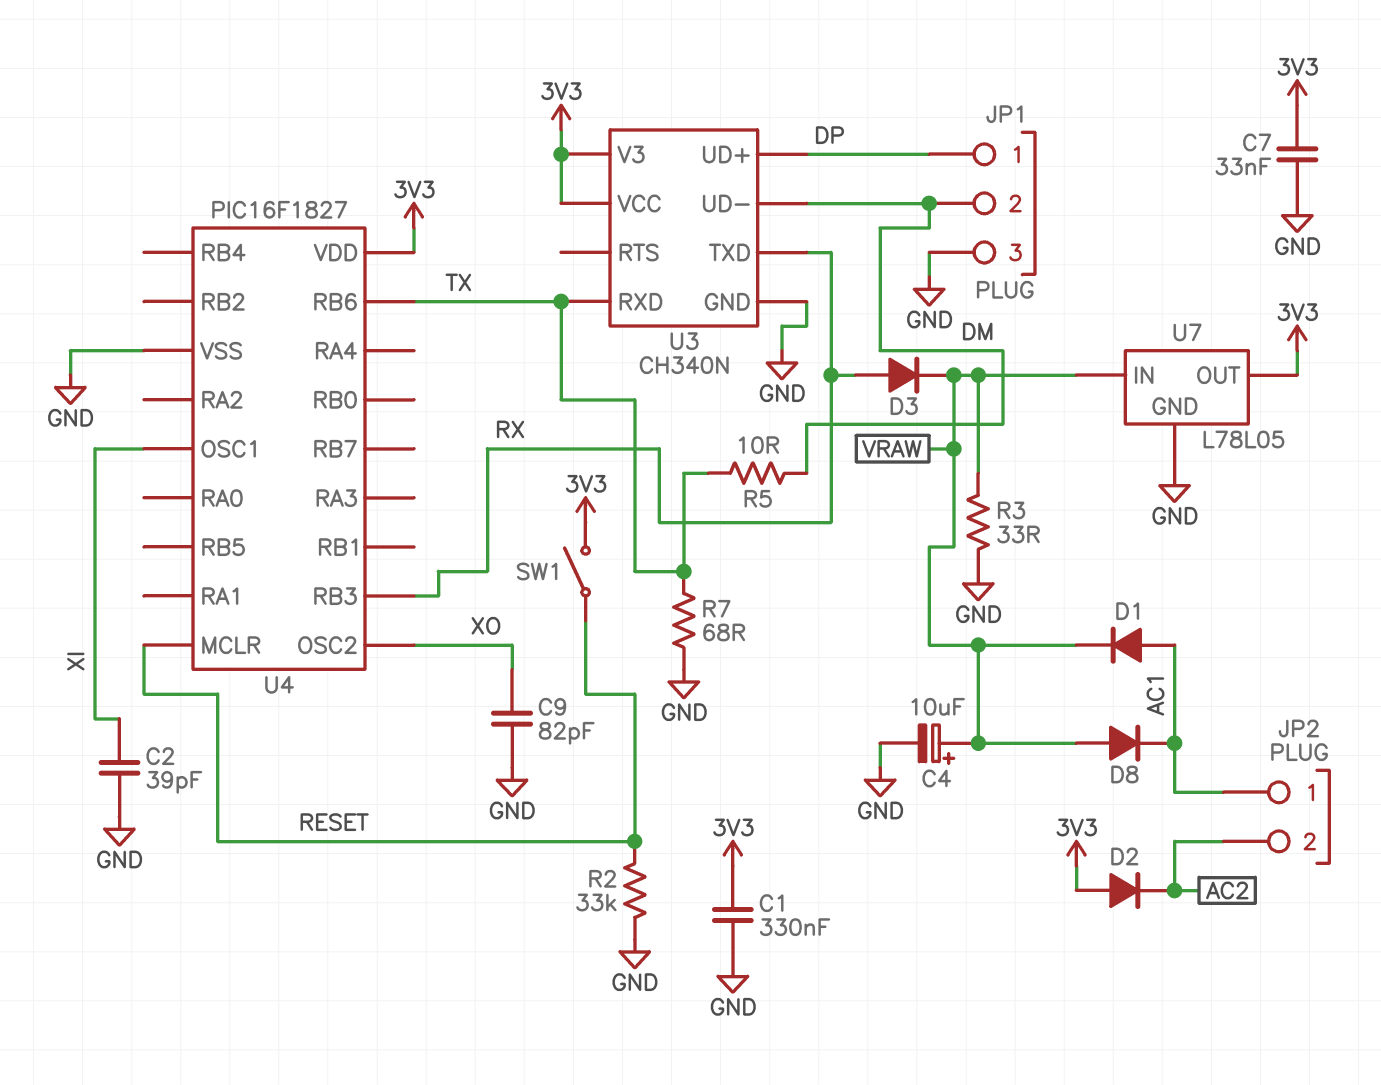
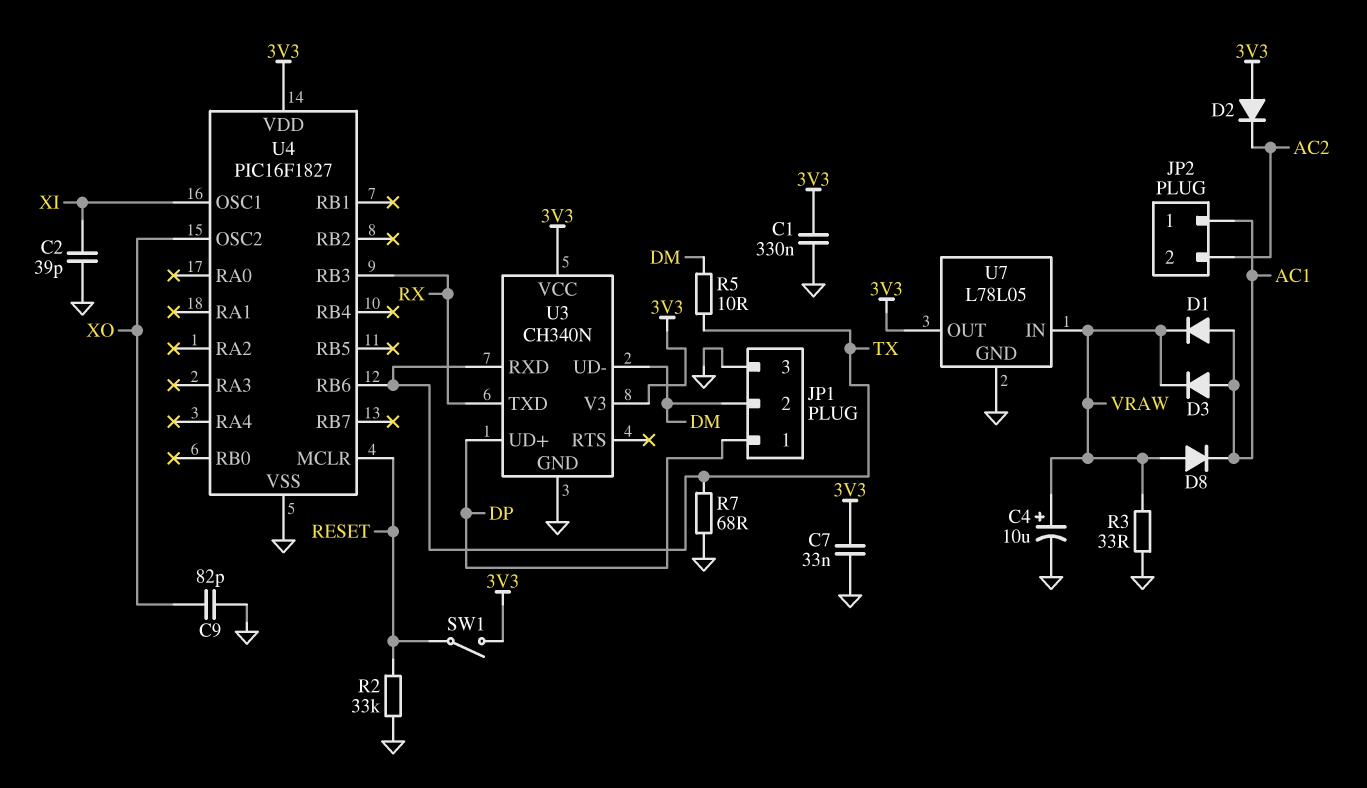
D3: diode (A RX, K VRAW) -> diode (A AC1, K VRAW)

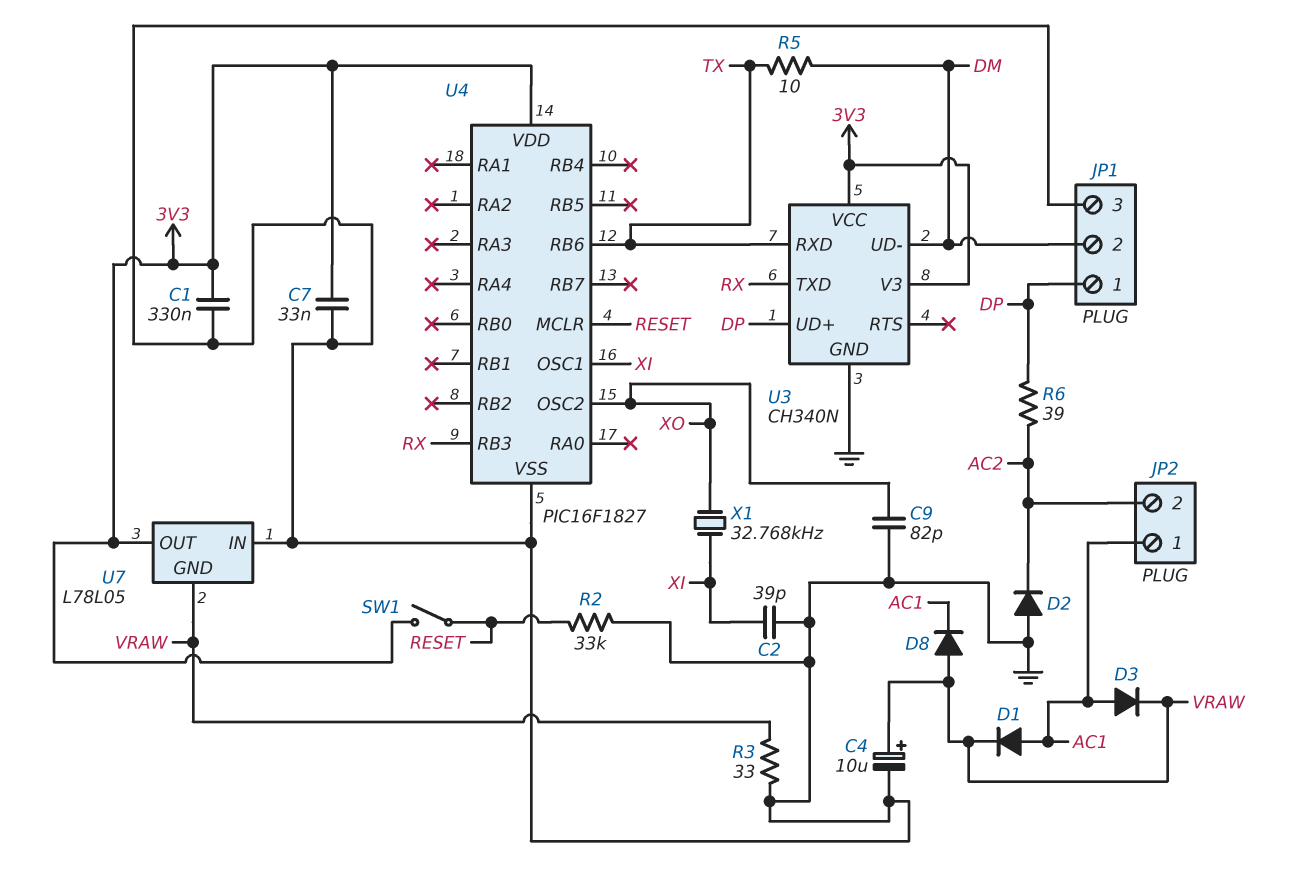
D2: diode (A 3V3, K AC2) -> diode (A GND, K AC2)
R6: none -> 39 (AC2, DP)
R7: 68 (GND, TX) -> none
U7 pin GND: GND -> VRAW
U7 pin IN: VRAW -> GND
X1: none -> 32.768kHz (XI, XO)

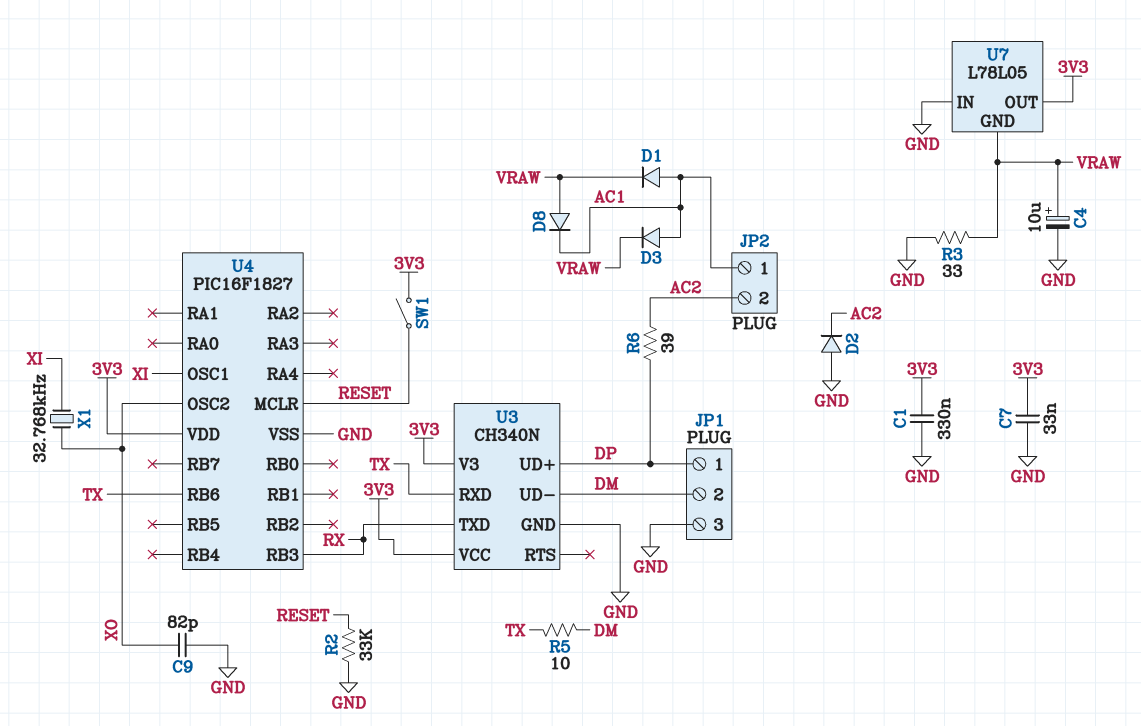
C2: 39pF (GND, XI) -> none

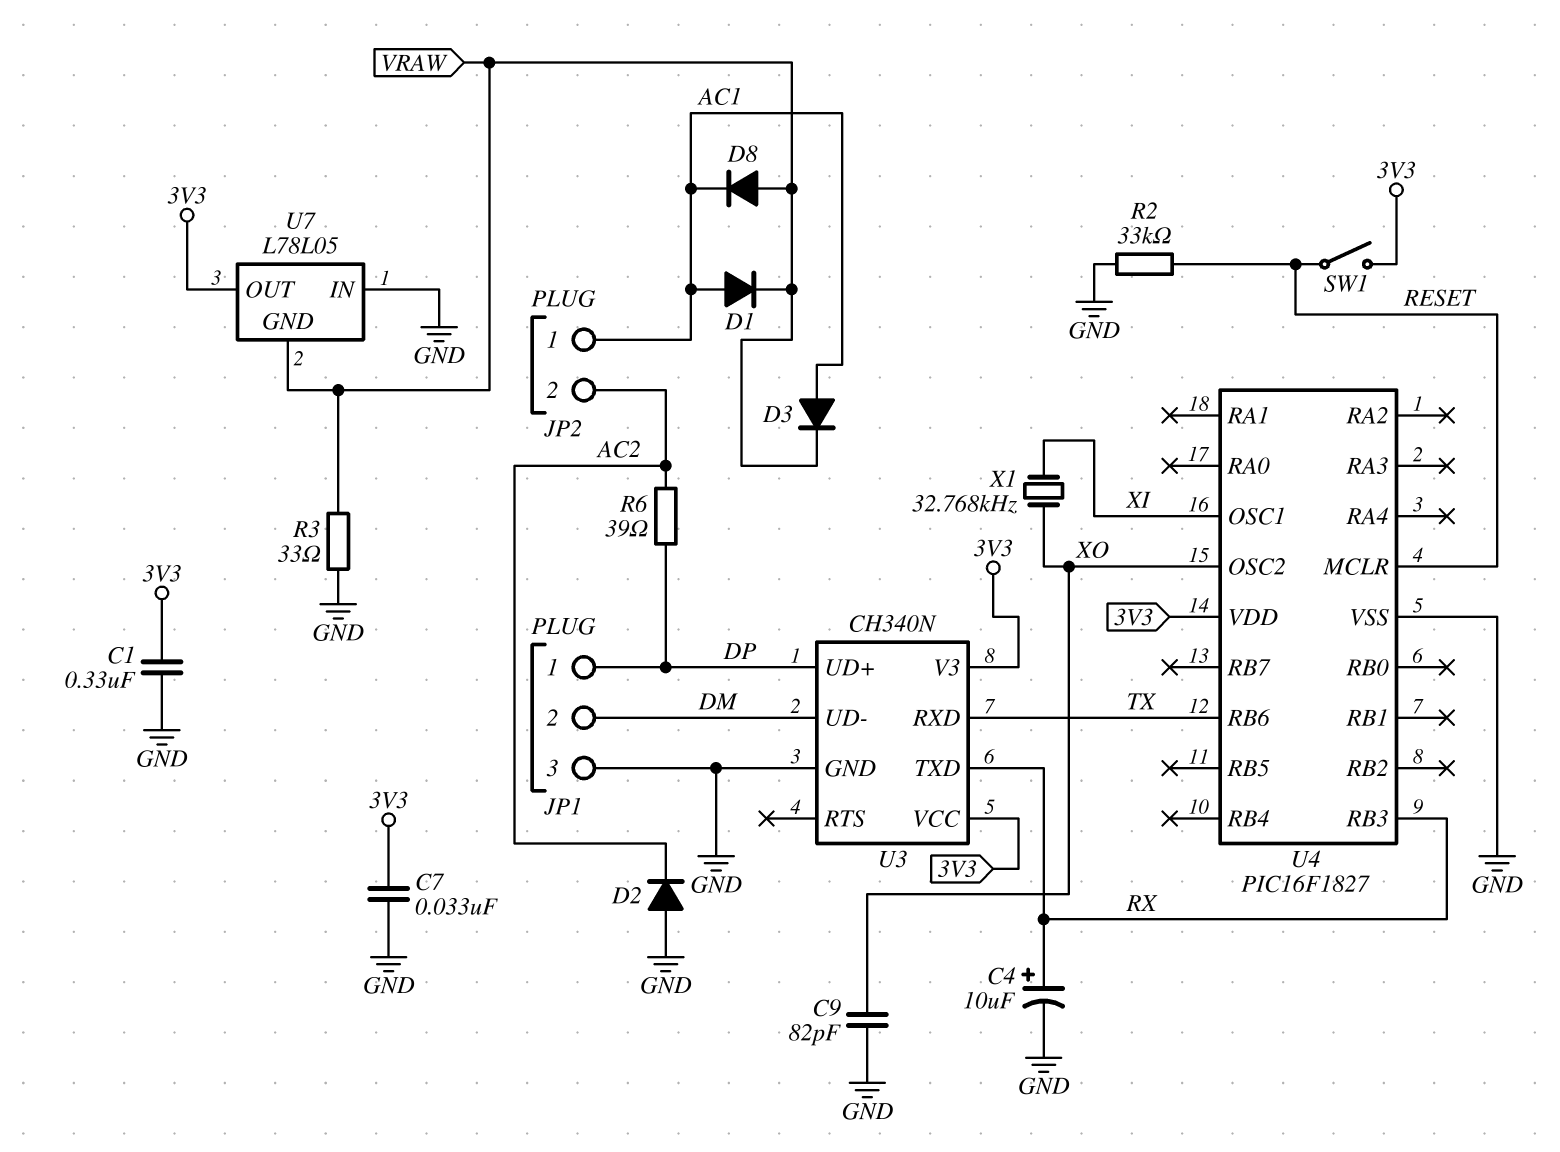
C4: 10uF (plus VRAW, minus GND) -> 10uF (plus RX, minus GND)
R5: 10 (DM, TX) -> none

